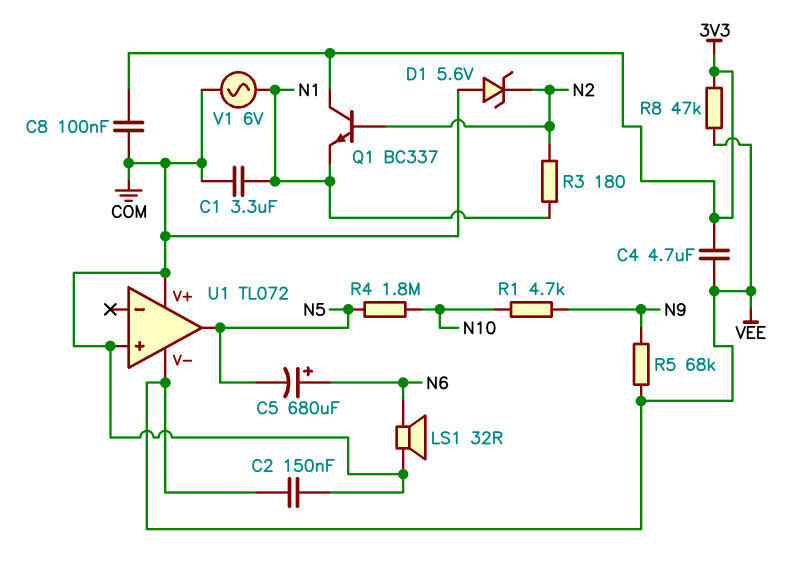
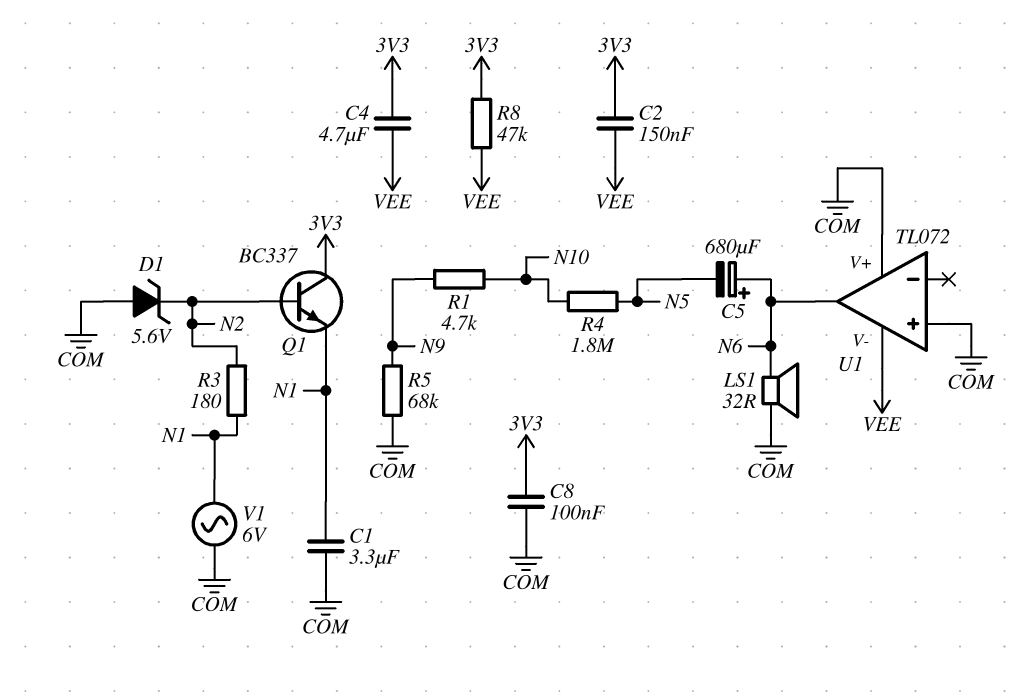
C2: 150nF (COM, VEE) -> 150nF (3V3, VEE)
R5: 68k (N9, VEE) -> 68k (COM, N9)
U1 pin out: N5 -> N6

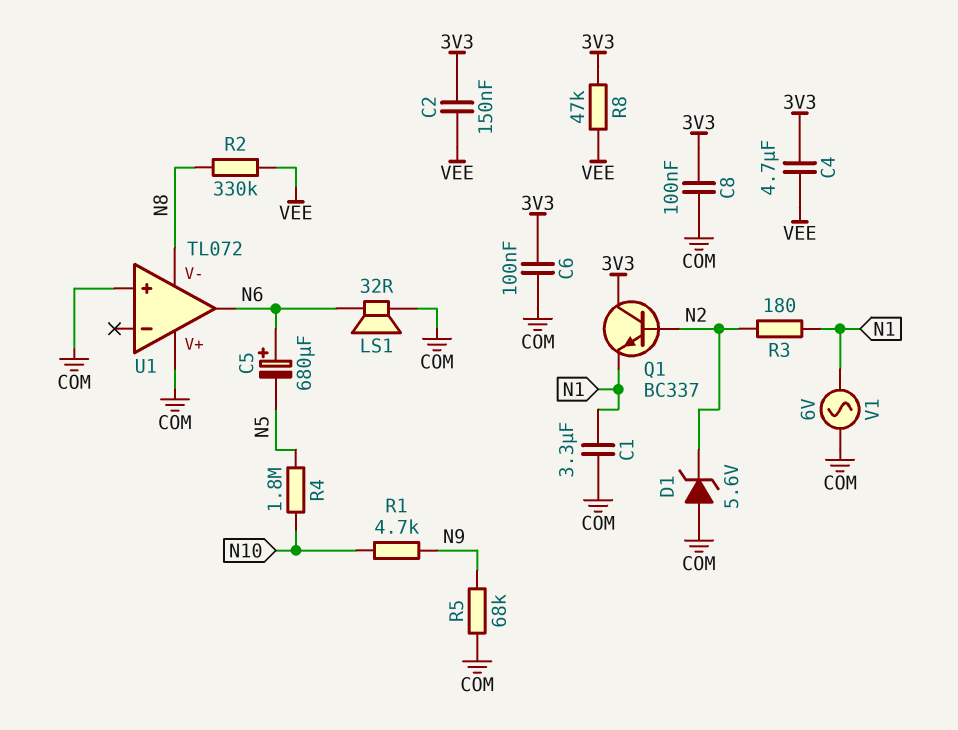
C6: none -> 100nF (3V3, COM)
R2: none -> 330k (N8, VEE)
U1 pin V-: VEE -> N8

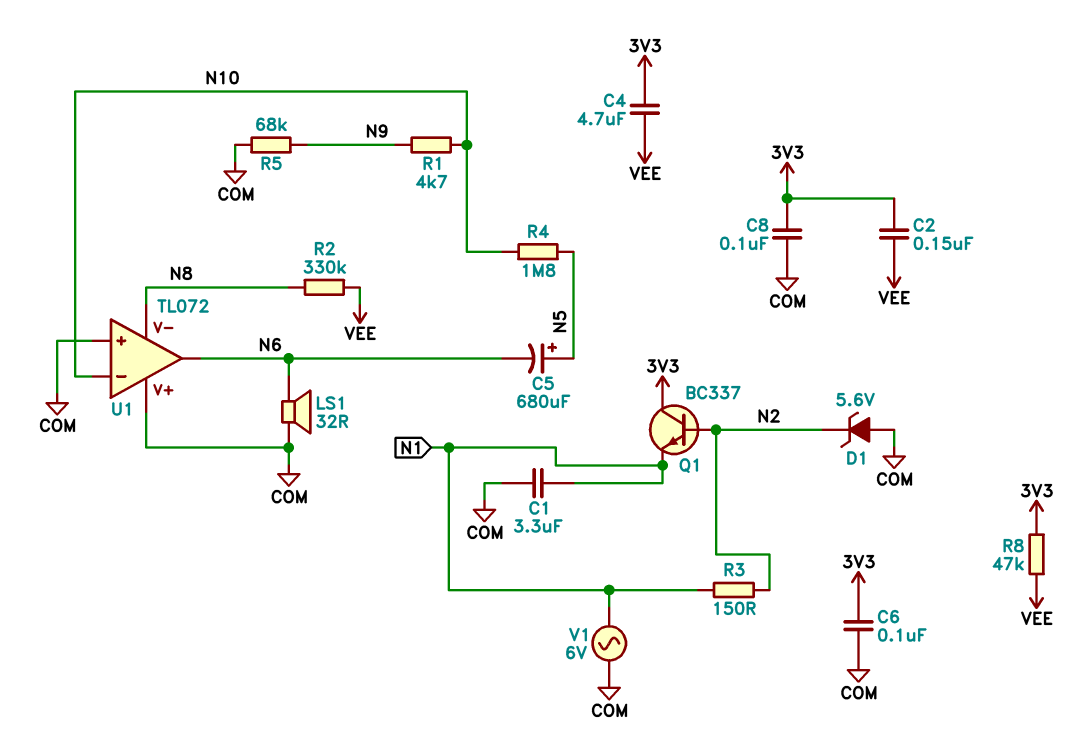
C5: 680uF (plus N6, minus N5) -> 680uF (plus N5, minus N6)
R3: 180 (N1, N2) -> 150 (N1, N2)
U1 pin in-: none -> N10

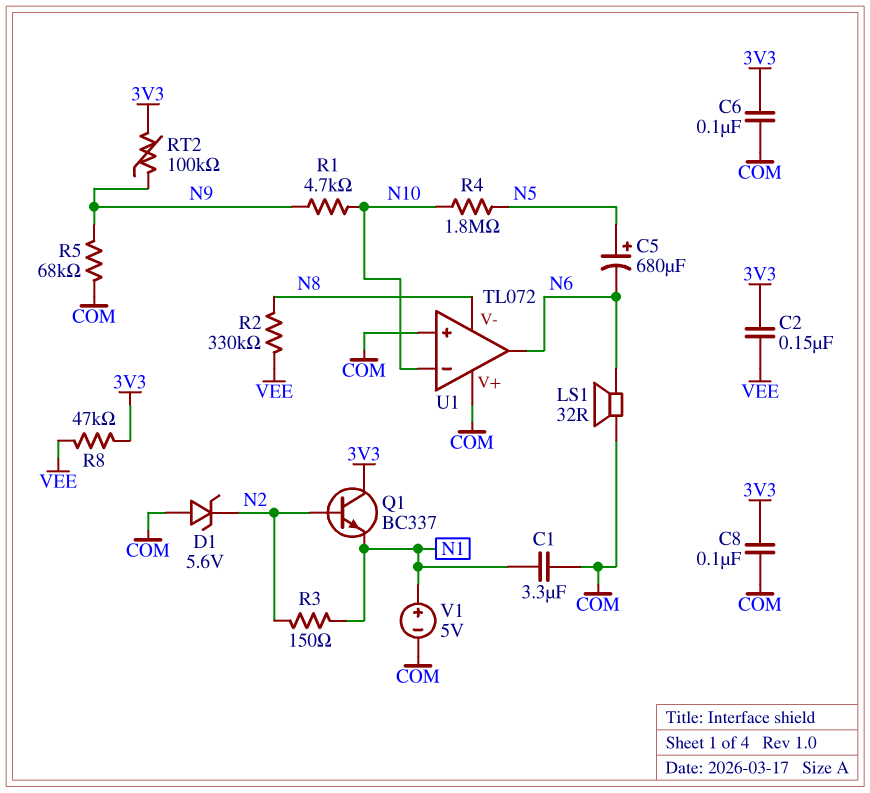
C4: 4.7uF (3V3, VEE) -> none
RT2: none -> 100k (3V3, N9)
V1: AC 6V (COM, N1) -> 5V (plus N1, minus COM)

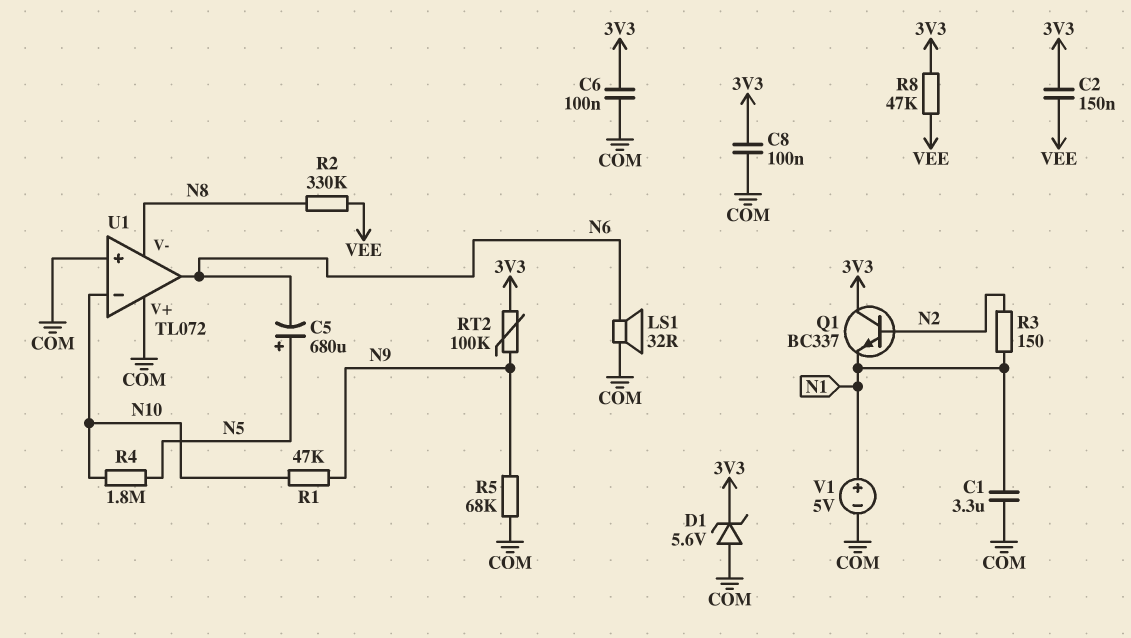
D1: zener 5.6V (A COM, K N2) -> zener 5.6V (A COM, K 3V3)
R1: 4.7k (N9, N10) -> 47k (N9, N10)

